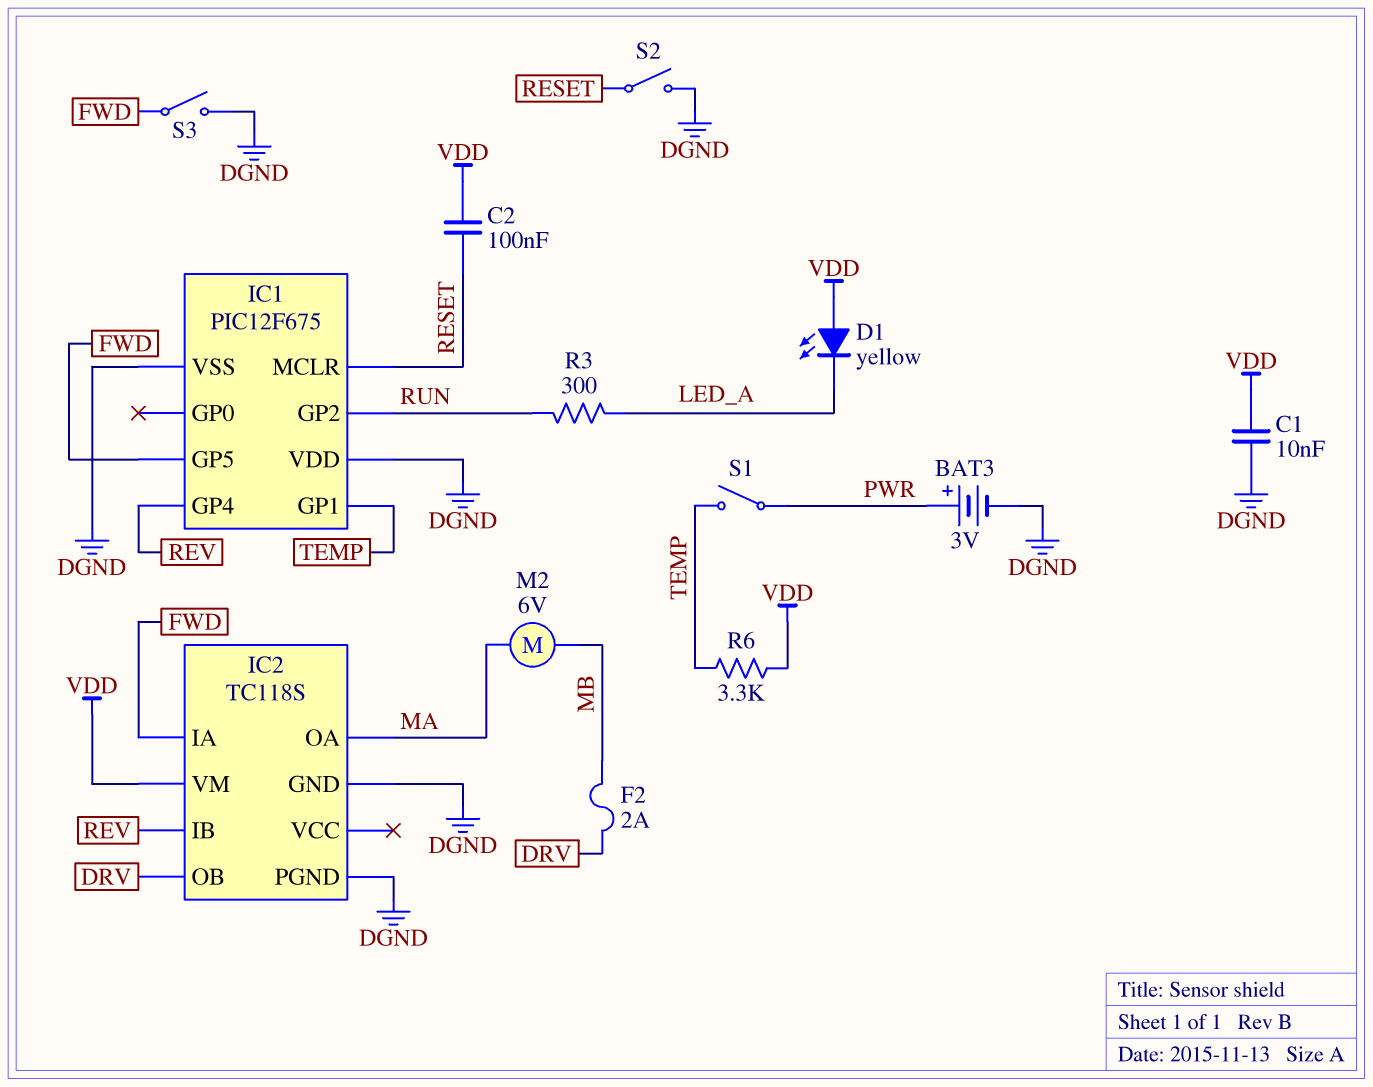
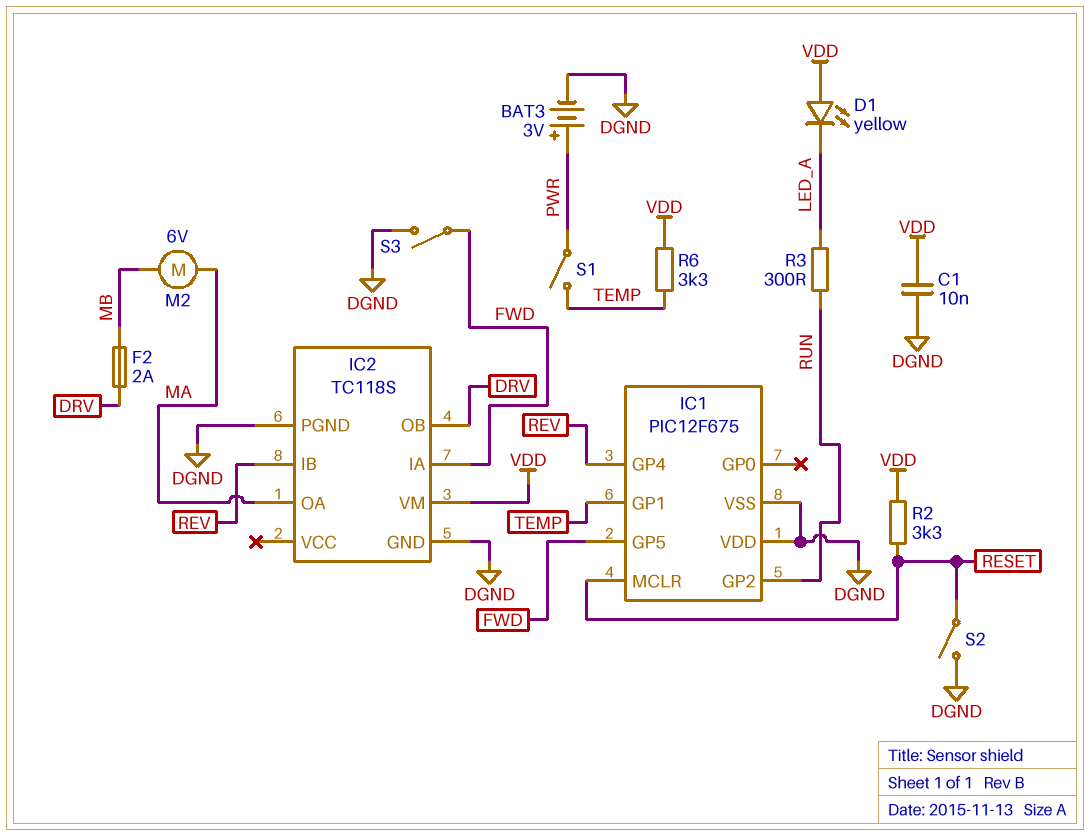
C2: 100nF (RESET, VDD) -> none
R2: none -> 3.3k (RESET, VDD)

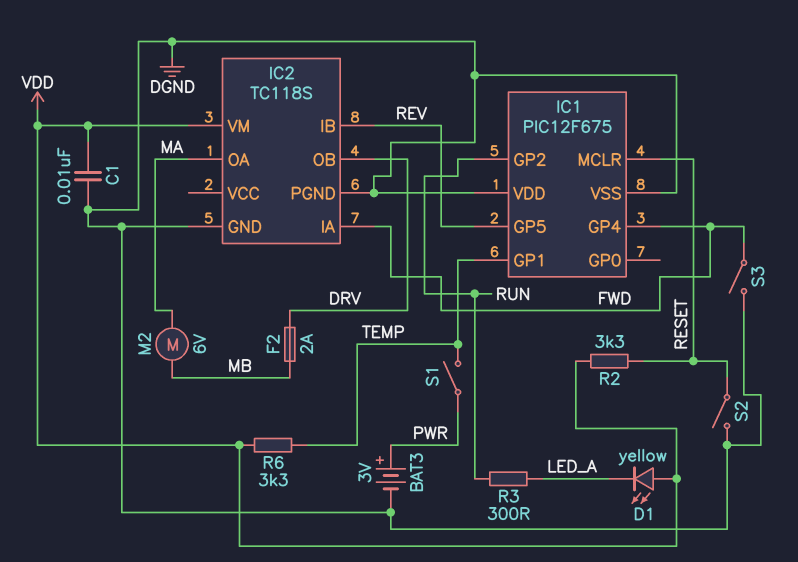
IC1 pin GP4: REV -> FWD
IC1 pin GP5: FWD -> REV

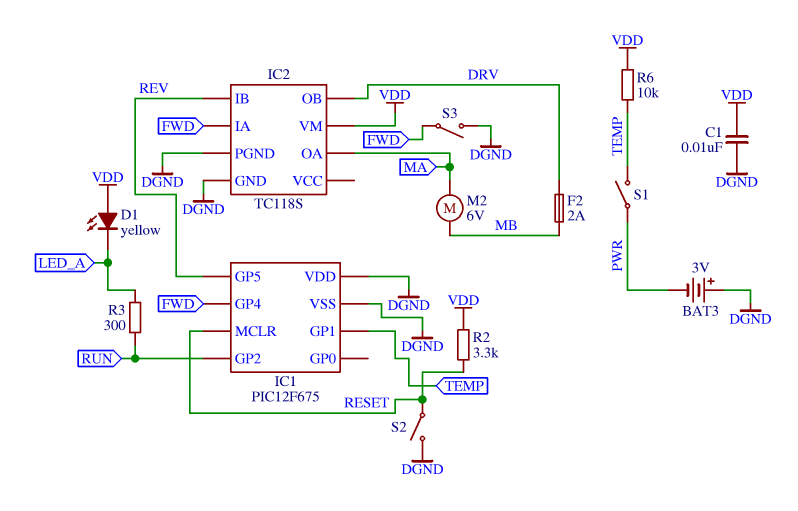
BAT3: 3V (plus PWR, minus DGND) -> 3V (plus DGND, minus PWR)
R6: 3.3k (TEMP, VDD) -> 10k (TEMP, VDD)

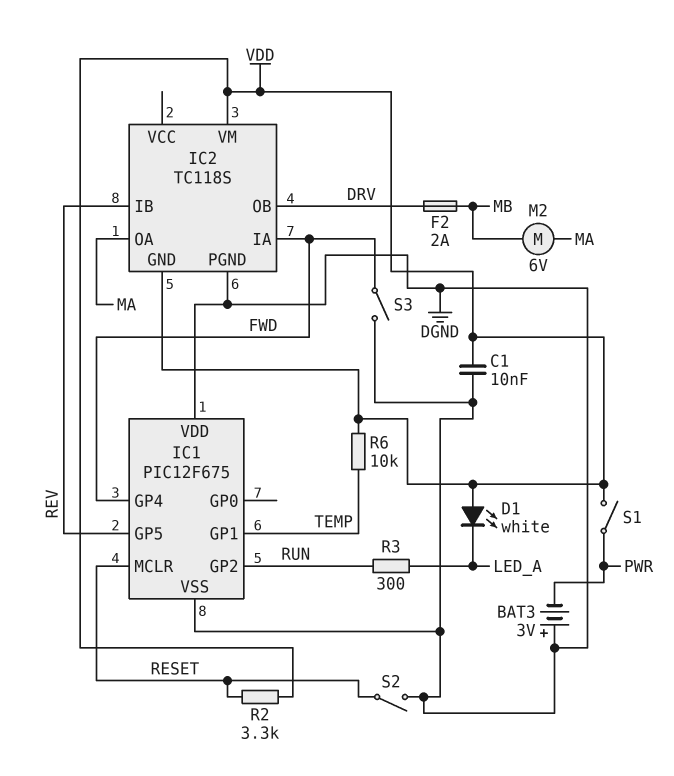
D1: LED yellow (A VDD, K LED_A) -> LED white (A VDD, K LED_A)
IC2 pin GND: DGND -> VDD
S1: switch (PWR, TEMP) -> switch (PWR, VDD)

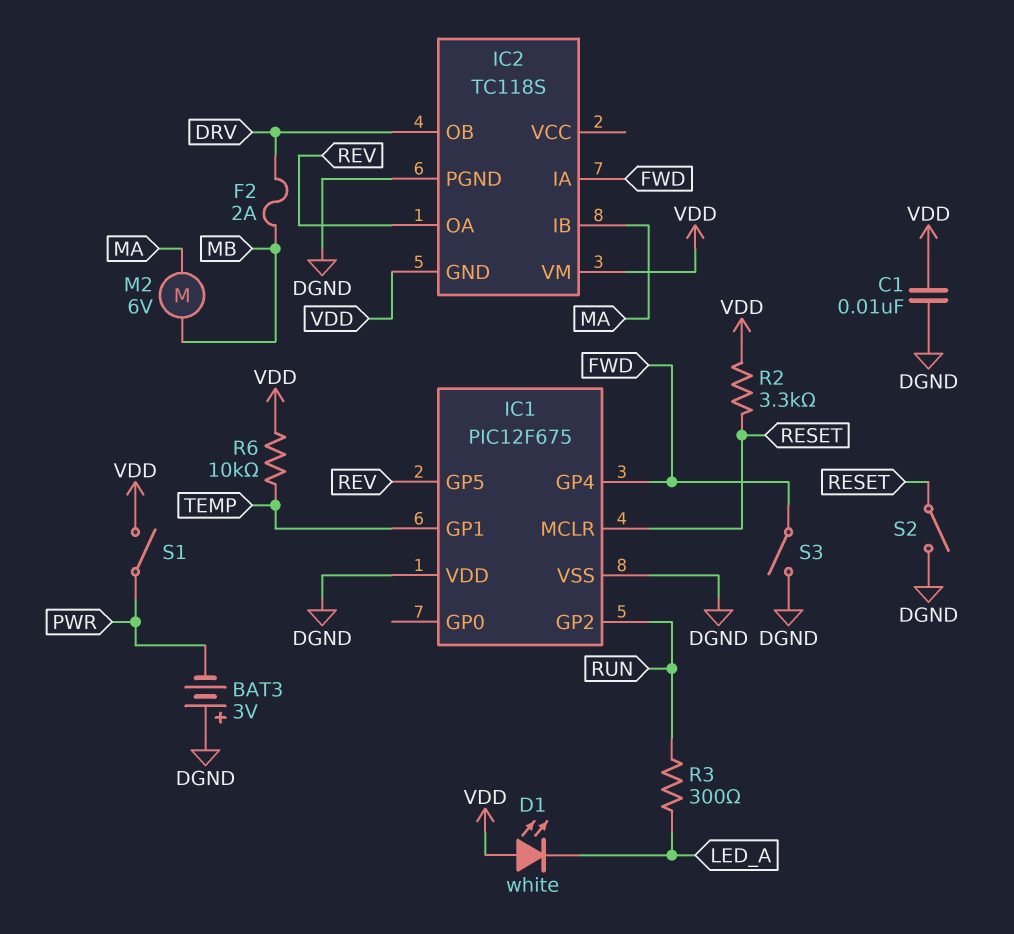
IC2 pin IB: REV -> MA
IC2 pin OA: MA -> REV

